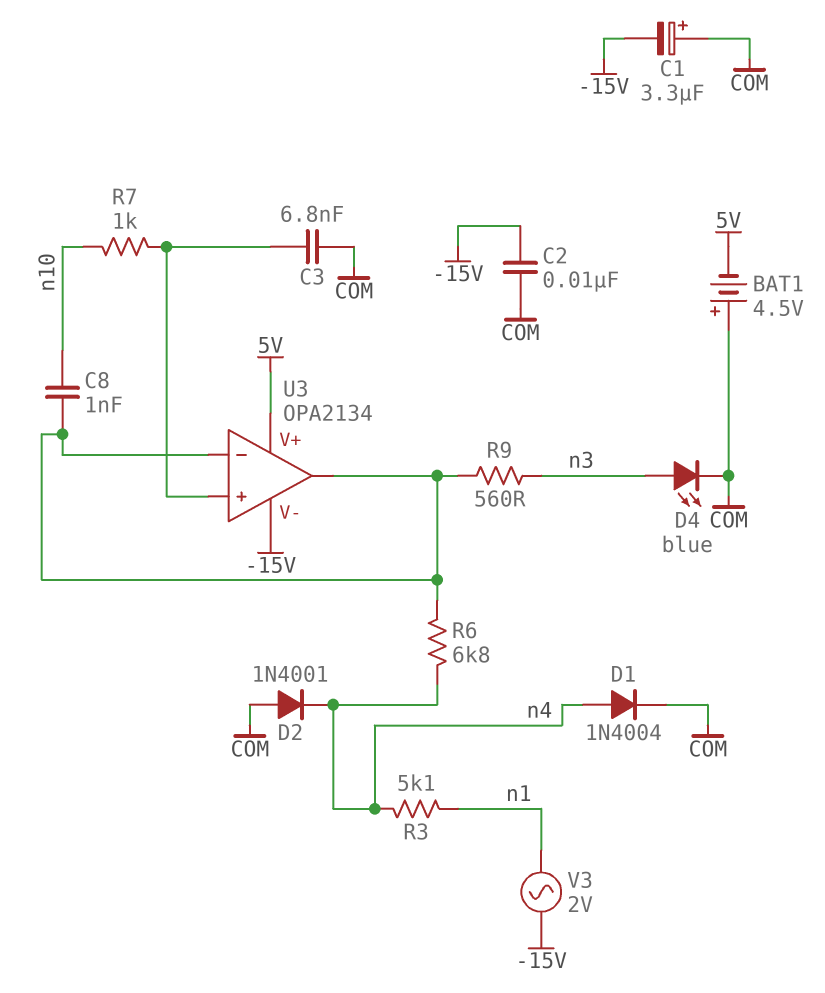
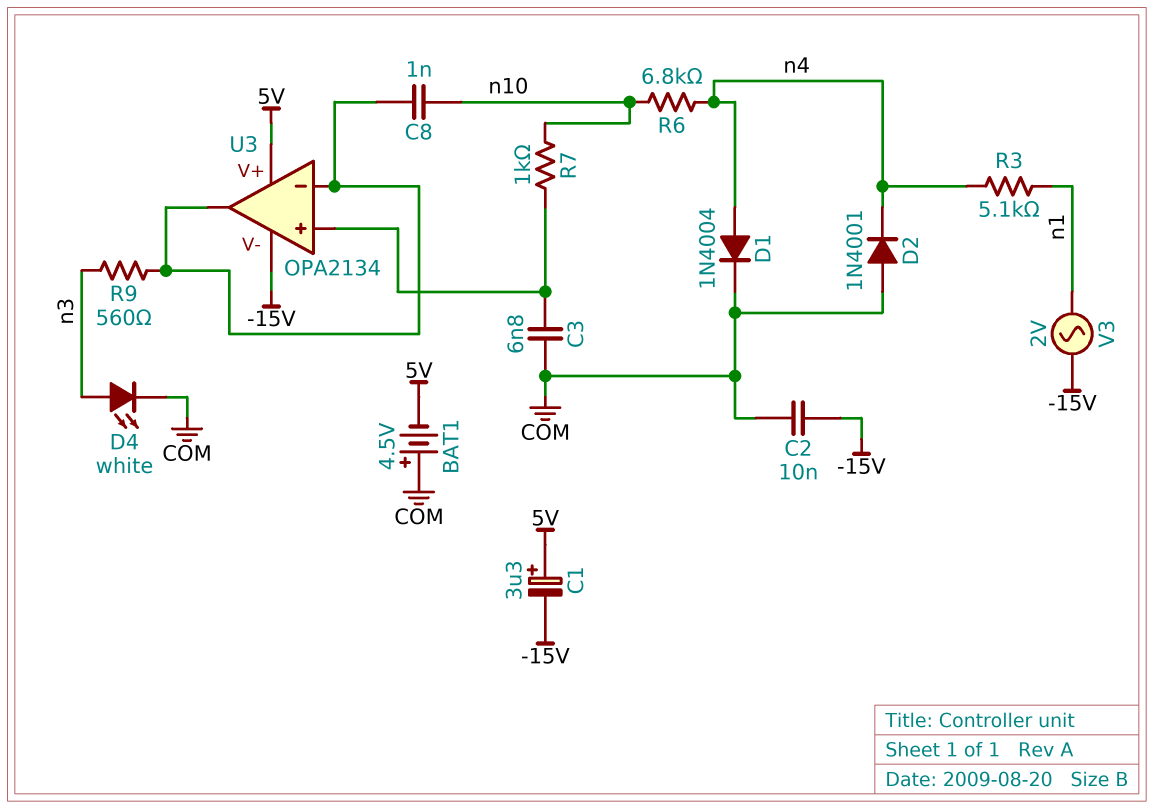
C1: 3.3uF (plus COM, minus -15V) -> 3.3uF (plus 5V, minus -15V)
D4: LED blue (A n3, K COM) -> LED white (A n3, K COM)
R6: 6.8k (U3/in-, n4) -> 6.8k (n4, n10)

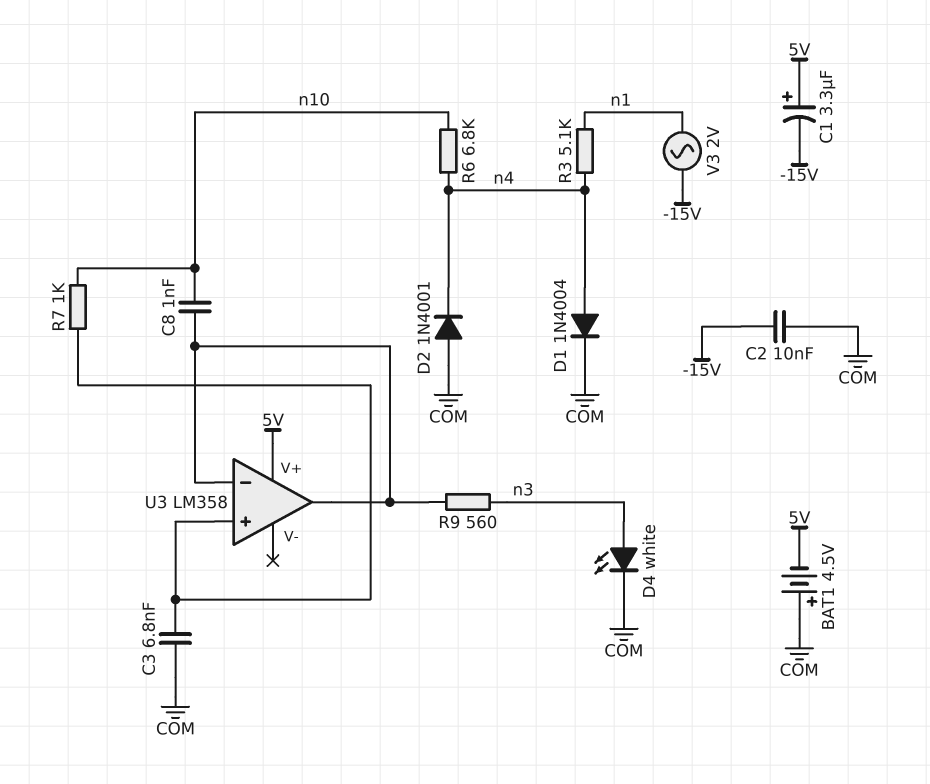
U3: OPA2134 -> LM358
U3 pin V-: -15V -> none

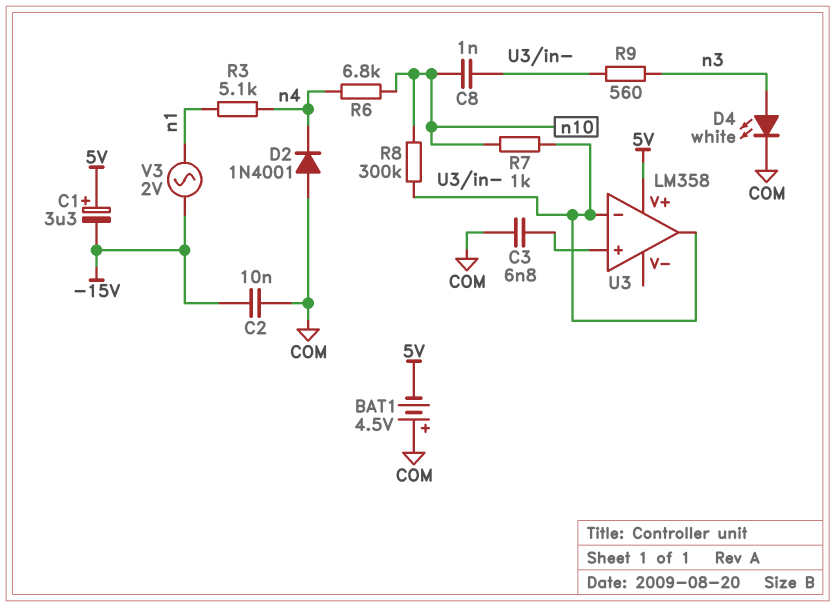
D1: diode 1N4004 (A n4, K COM) -> none
R7: 1k (U3/in+, n10) -> 1k (U3/in-, n10)
R8: none -> 300k (U3/in-, n10)

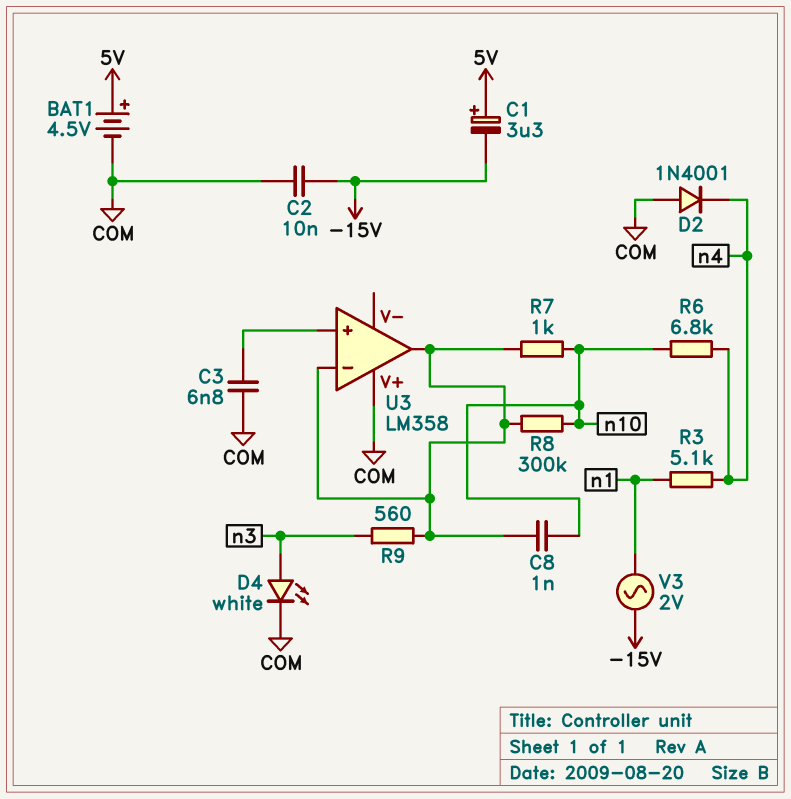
BAT1: 4.5V (plus COM, minus 5V) -> 4.5V (plus 5V, minus COM)
U3 pin V+: 5V -> COM

